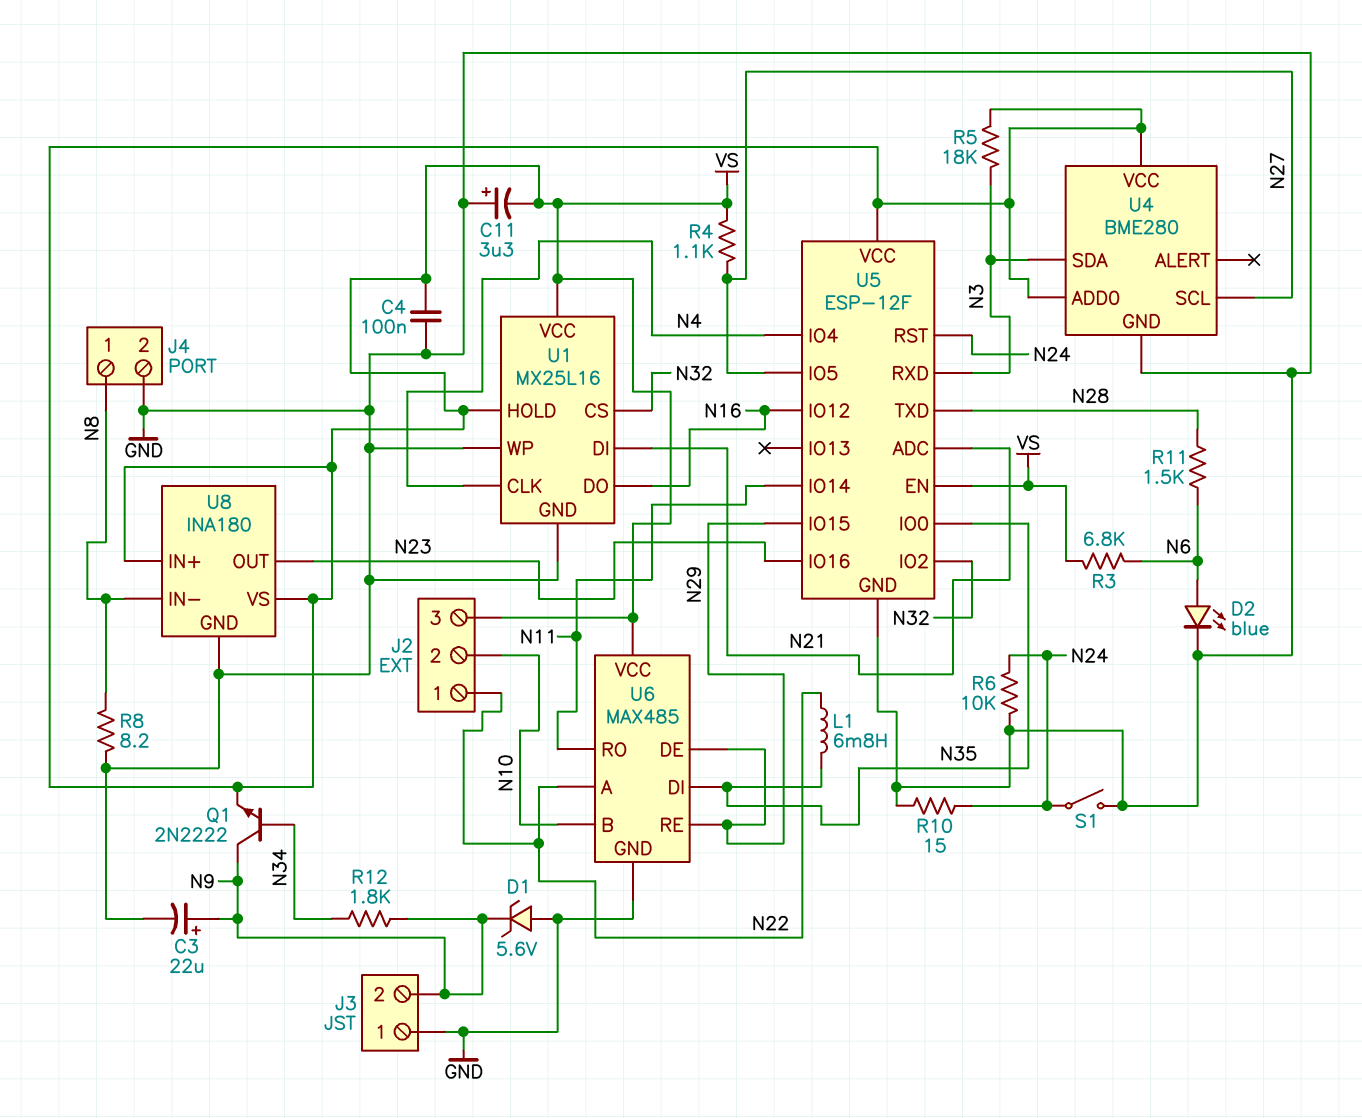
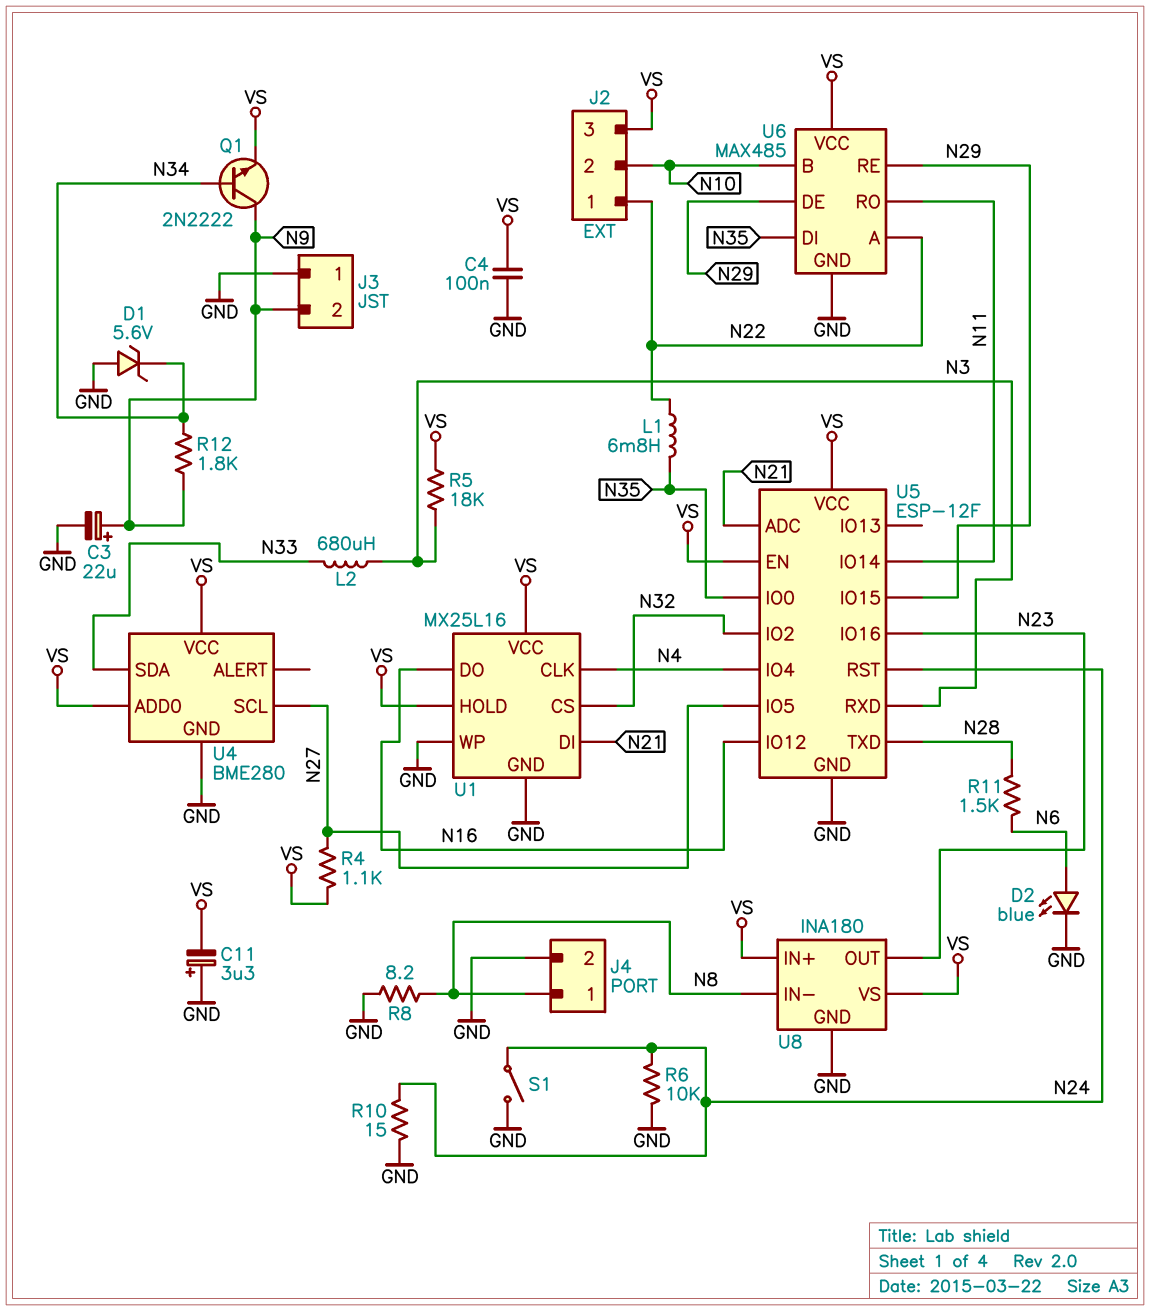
D1: zener 5.6V (A GND, K N9) -> zener 5.6V (A GND, K N34)
L2: none -> 680uH (N3, N33)
R3: 6.8k (N6, VS) -> none
U4 pin SDA: N3 -> N33

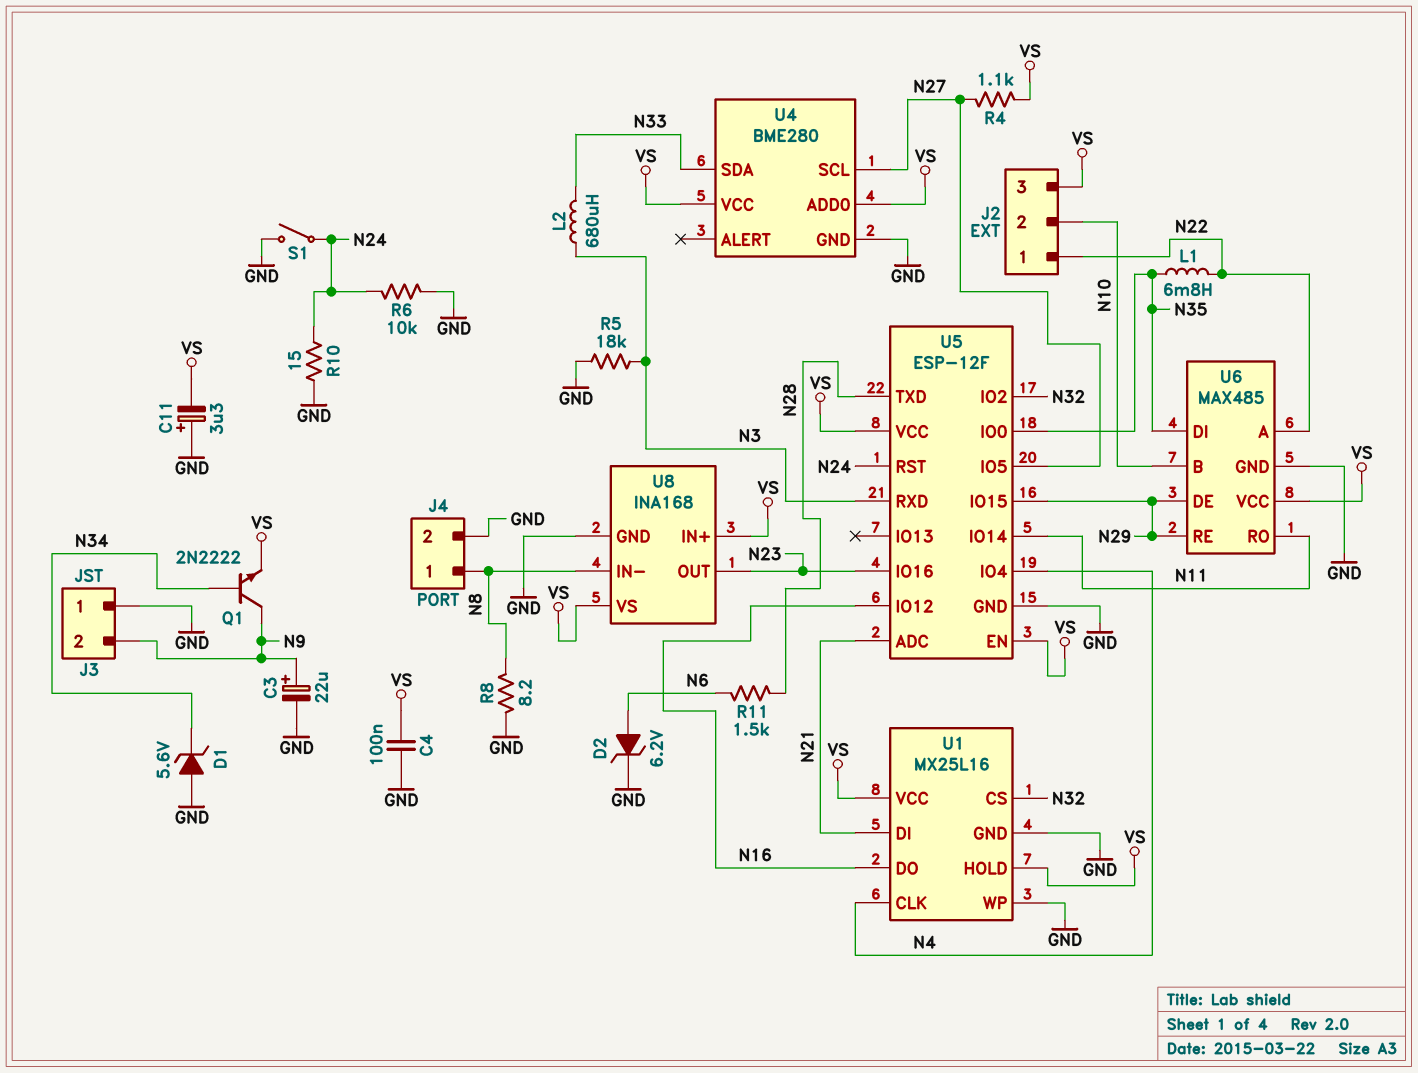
D2: LED blue (A N6, K GND) -> zener 6.2V (A N6, K GND)
R5: 18k (N3, VS) -> 18k (GND, N3)
R12: 1.8k (N9, N34) -> none
U8: INA180 -> INA168

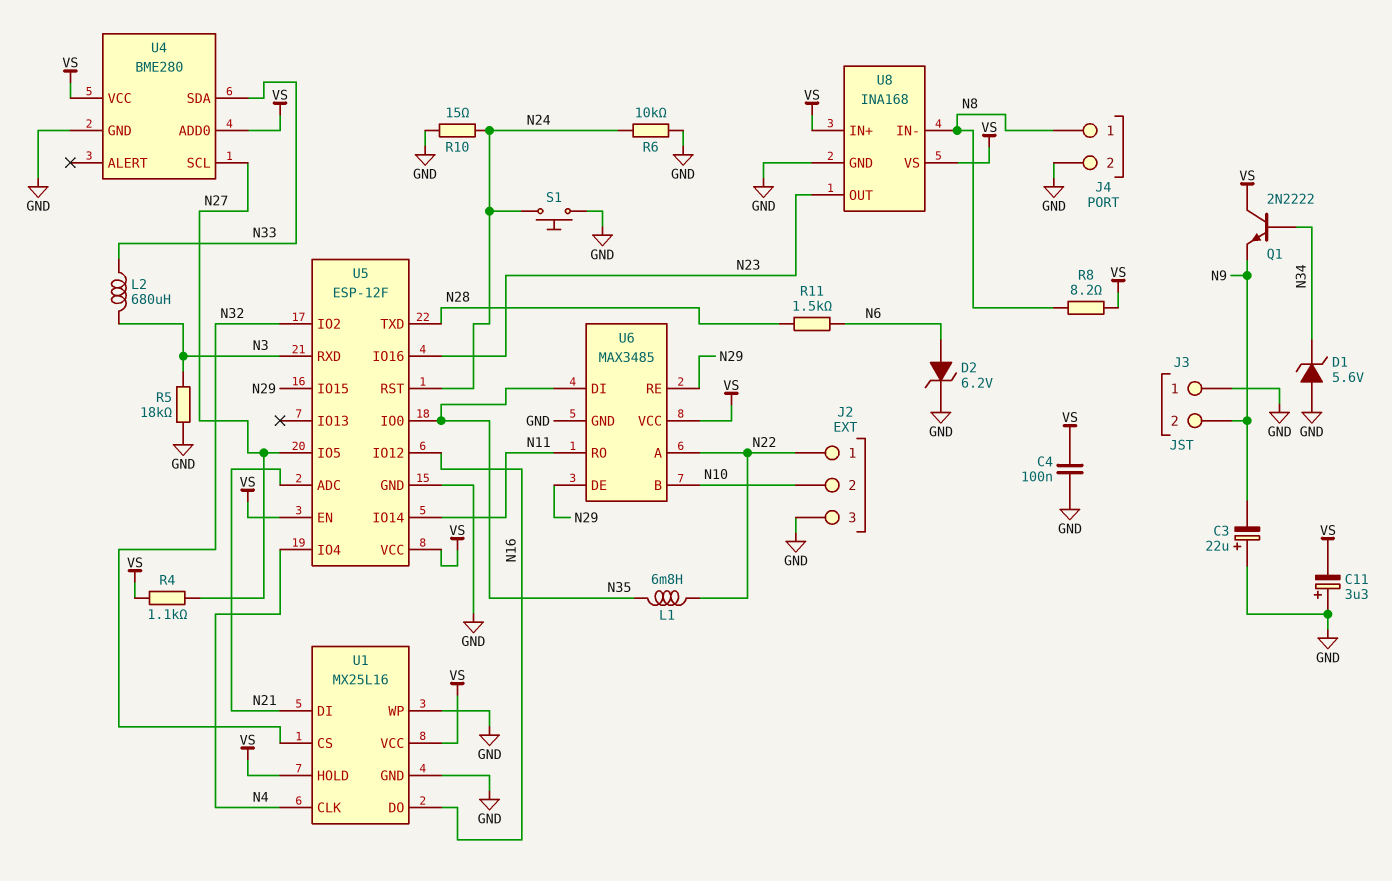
C3: 22uF (plus N9, minus GND) -> 22uF (plus GND, minus N9)
J2 pin 3: VS -> GND
Q1: NPN 2N2222 (B N34, C N9, E VS) -> NPN 2N2222 (B N34, C VS, E N9)
R8: 8.2 (GND, N8) -> 8.2 (N8, VS)
S1: switch (GND, N24) -> button (GND, N24)
U6: MAX485 -> MAX3485

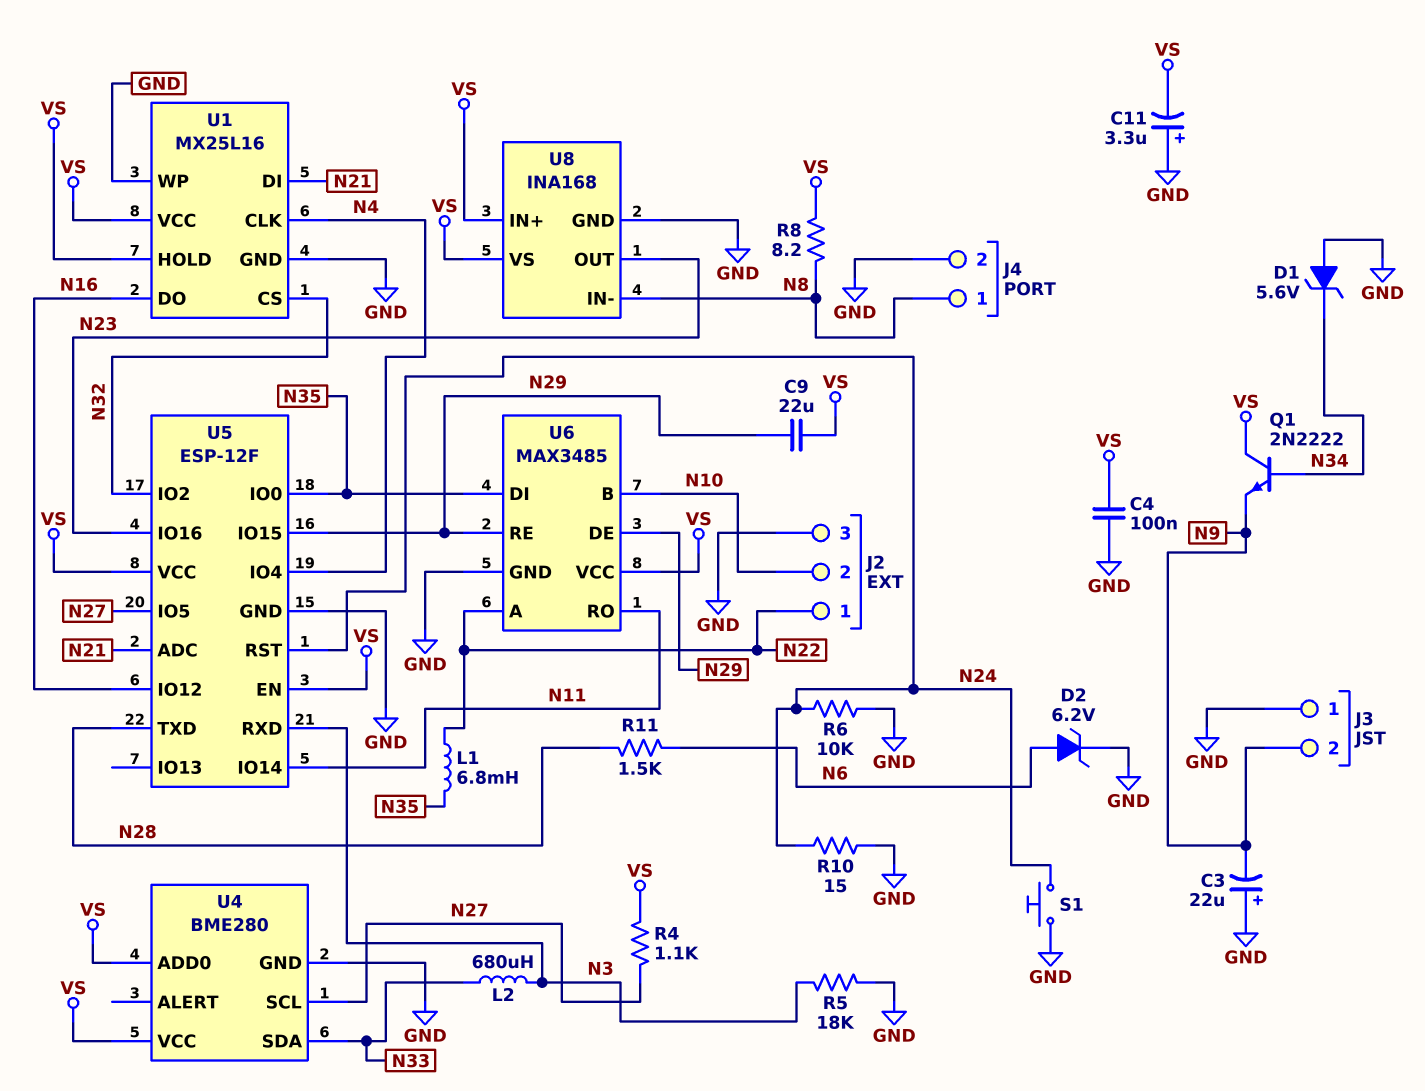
C9: none -> 22uF (N29, VS)

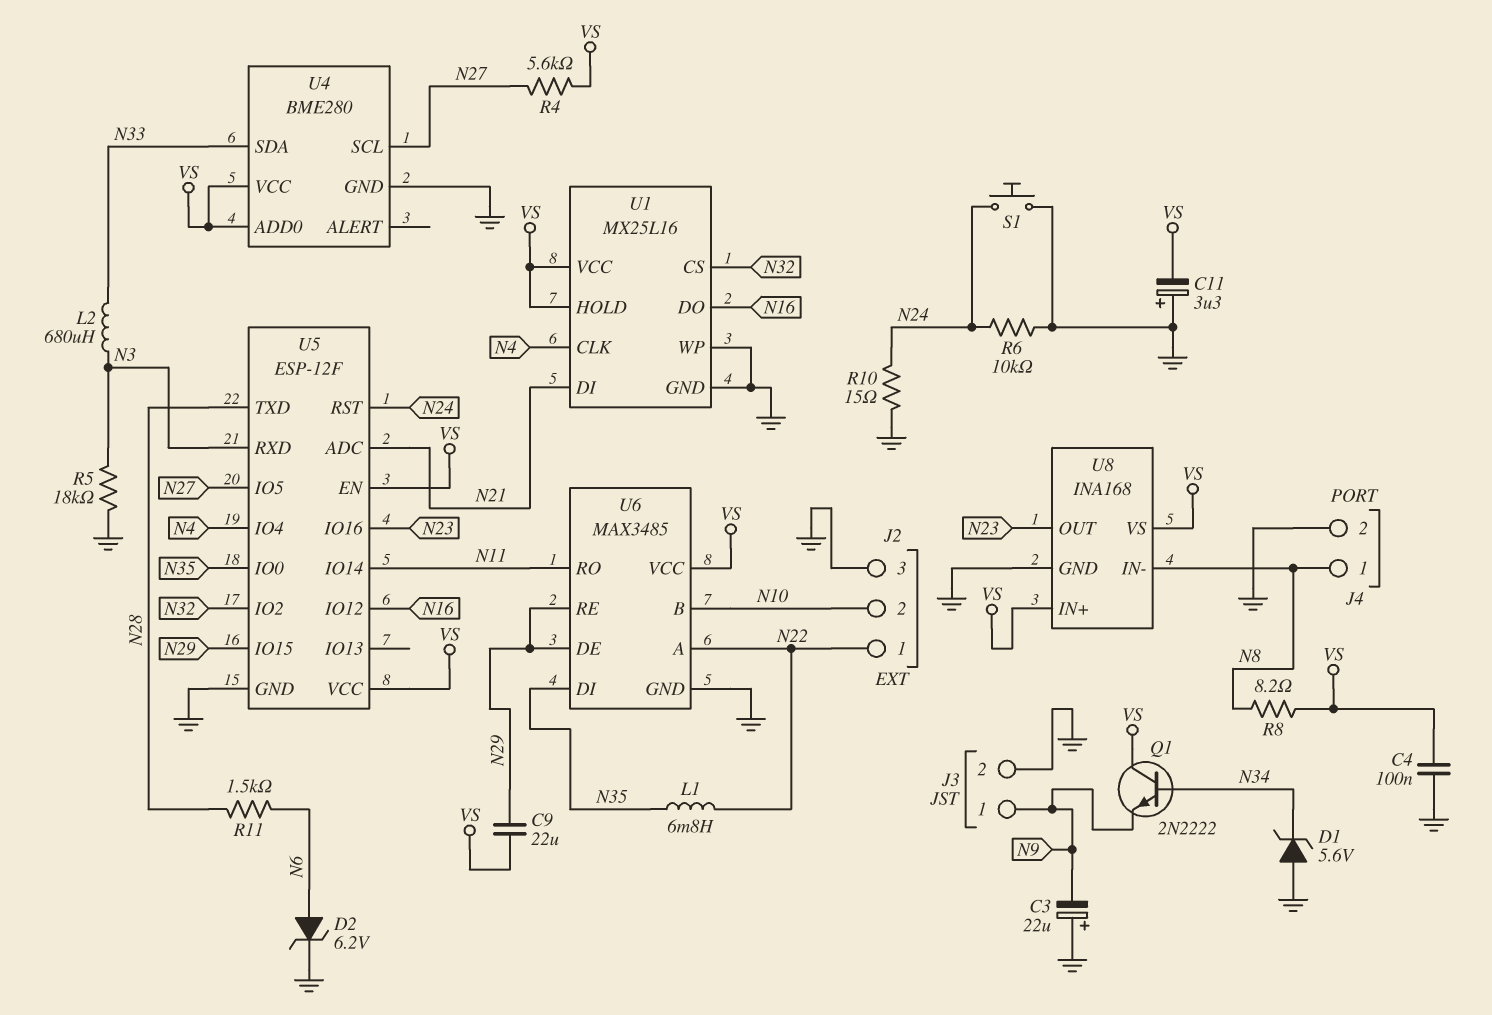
J3 pin 1: GND -> N9
J3 pin 2: N9 -> GND
R4: 1.1k (N27, VS) -> 5.6k (N27, VS)

